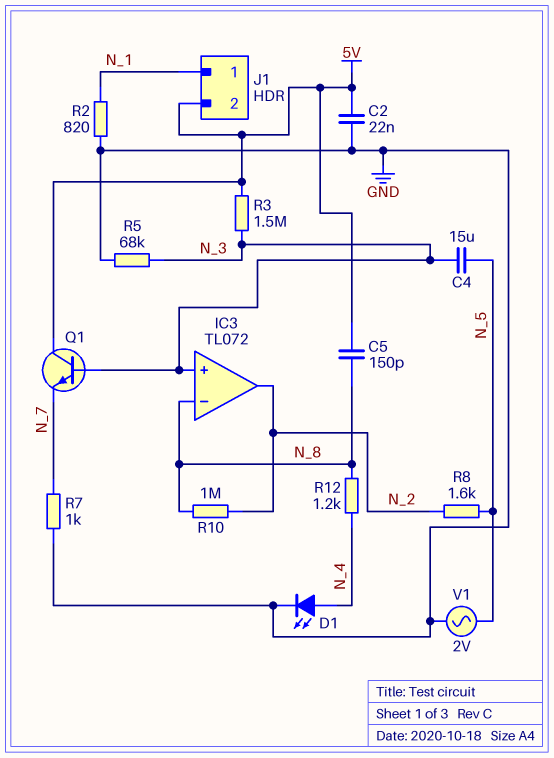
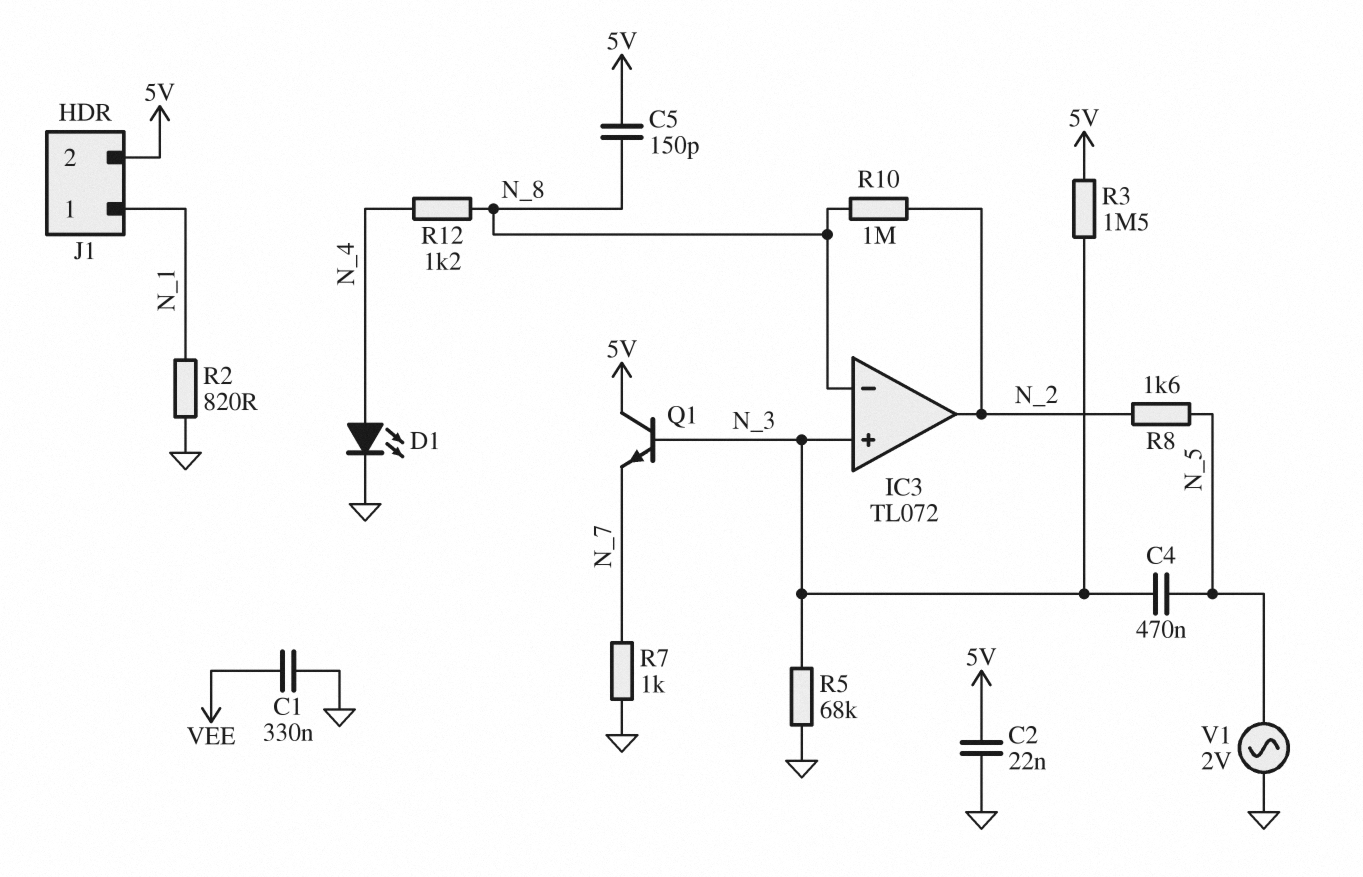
C1: none -> 330nF (GND, VEE)
C4: 15uF (N_3, N_5) -> 470nF (N_3, N_5)

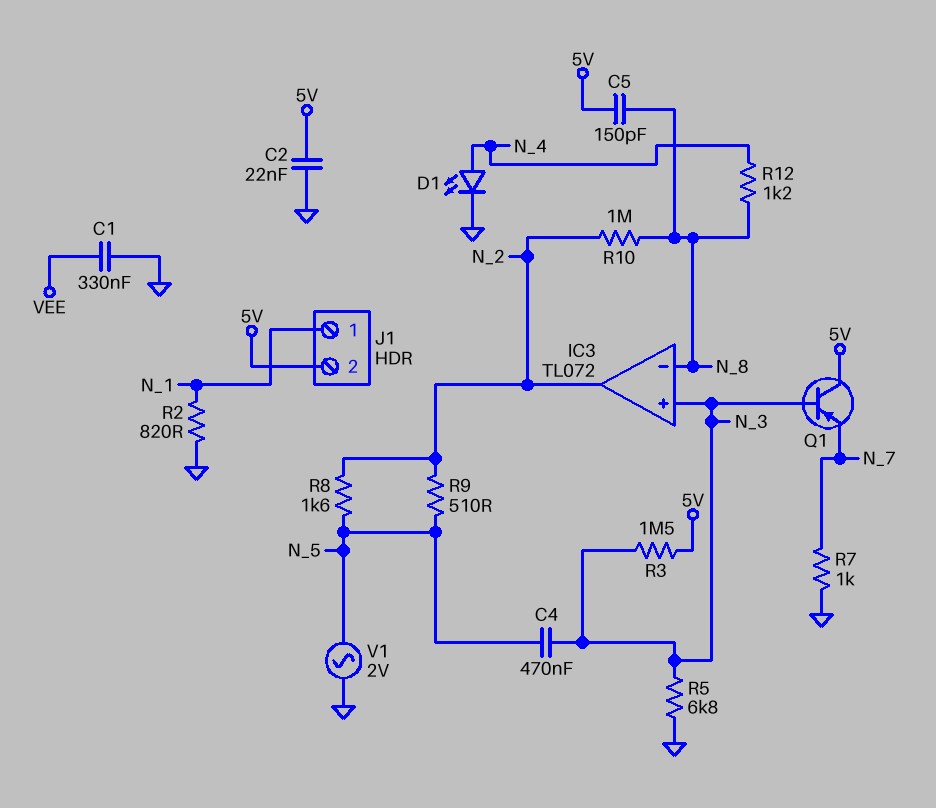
Q1: NPN (B N_3, C 5V, E N_7) -> PNP (B N_3, C 5V, E N_7)
R5: 68k (GND, N_3) -> 6.8k (GND, N_3)
R9: none -> 510 (N_2, N_5)

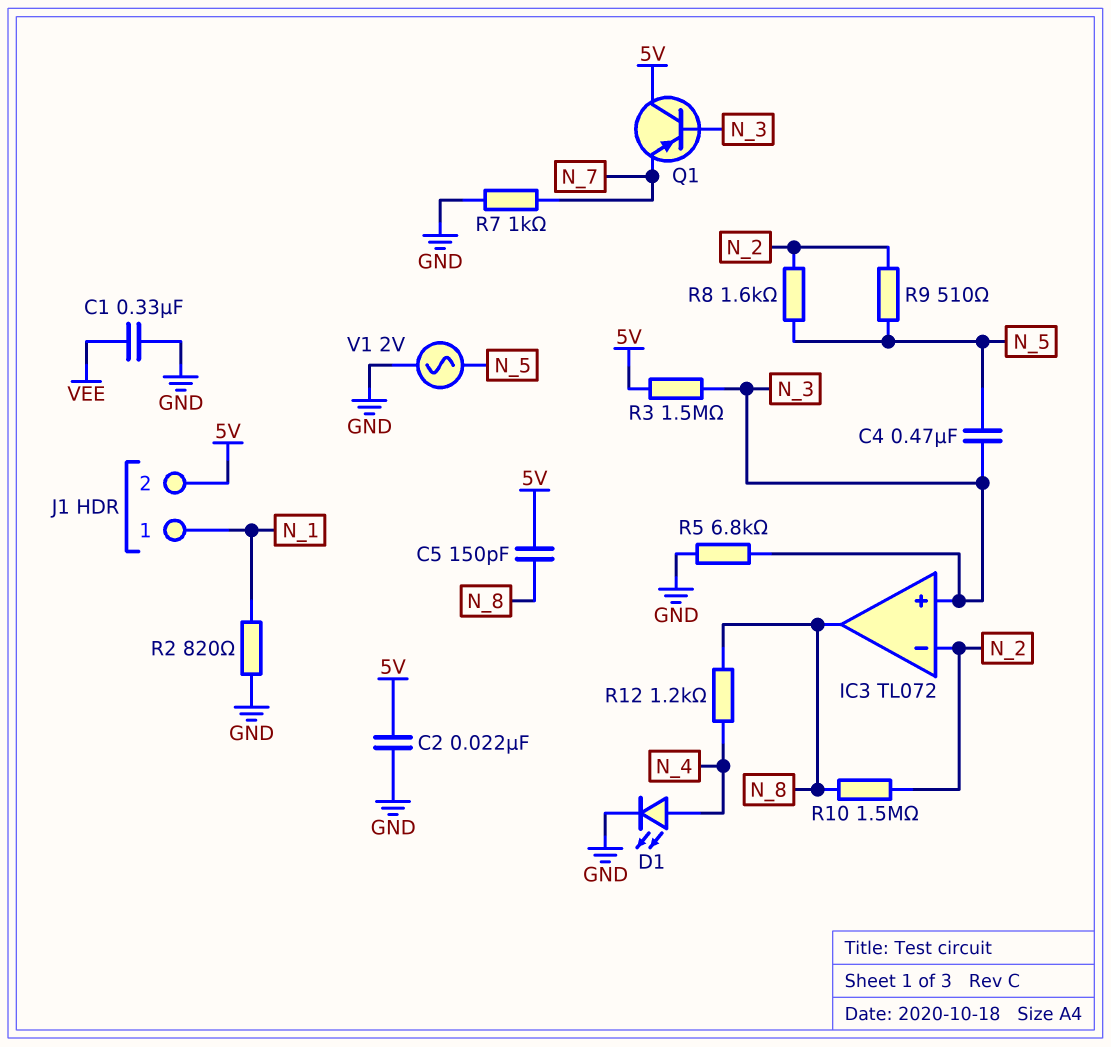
IC3 pin in-: N_8 -> N_2
IC3 pin out: N_2 -> N_8
R10: 1M (N_2, N_8) -> 1.5M (N_2, N_8)

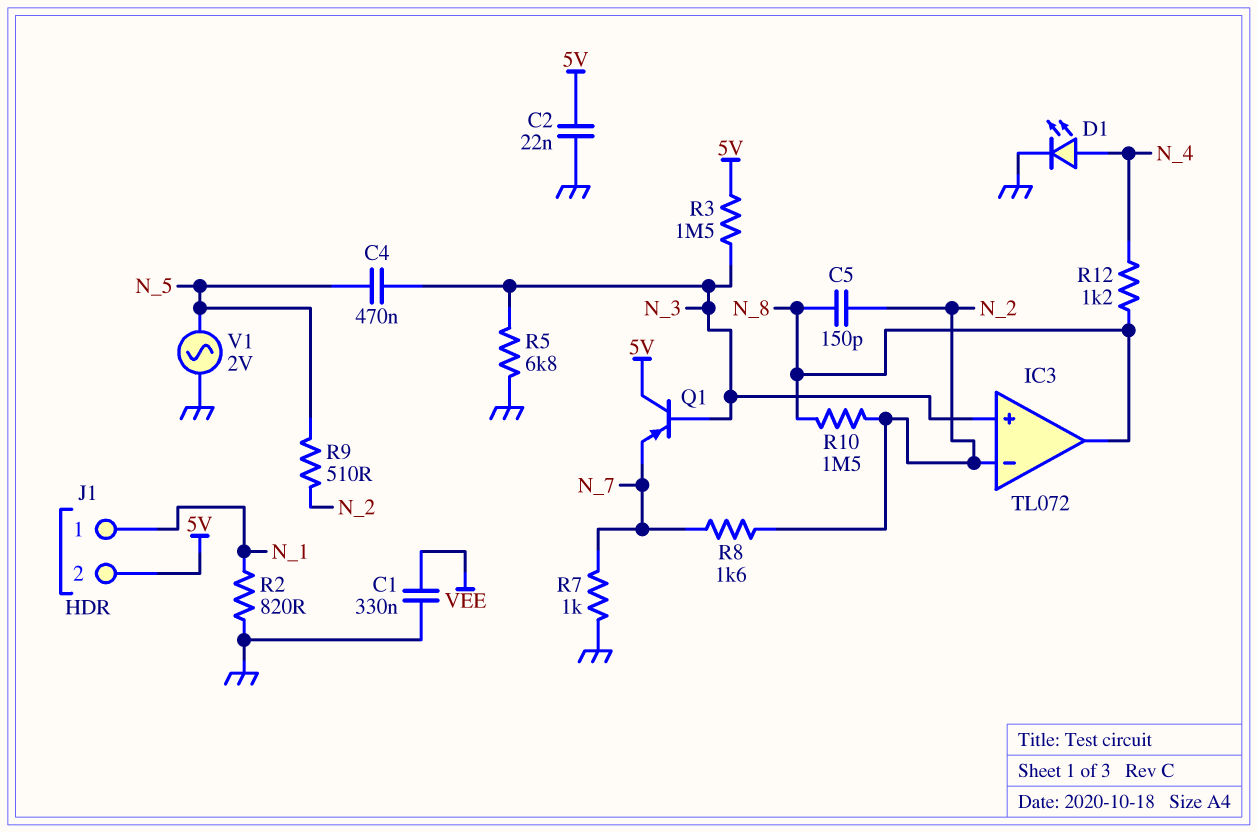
C5: 150pF (5V, N_8) -> 150pF (N_2, N_8)
R8: 1.6k (N_2, N_5) -> 1.6k (N_2, N_7)

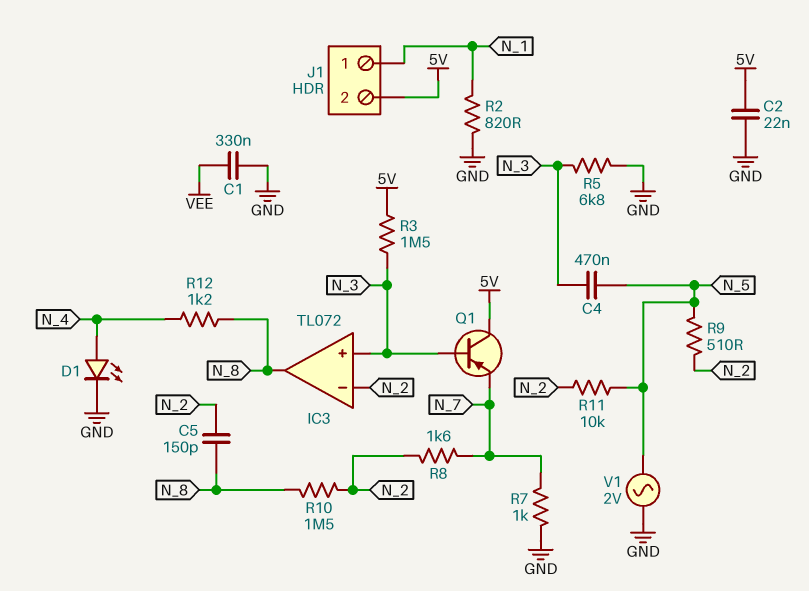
R11: none -> 10k (N_2, N_5)

